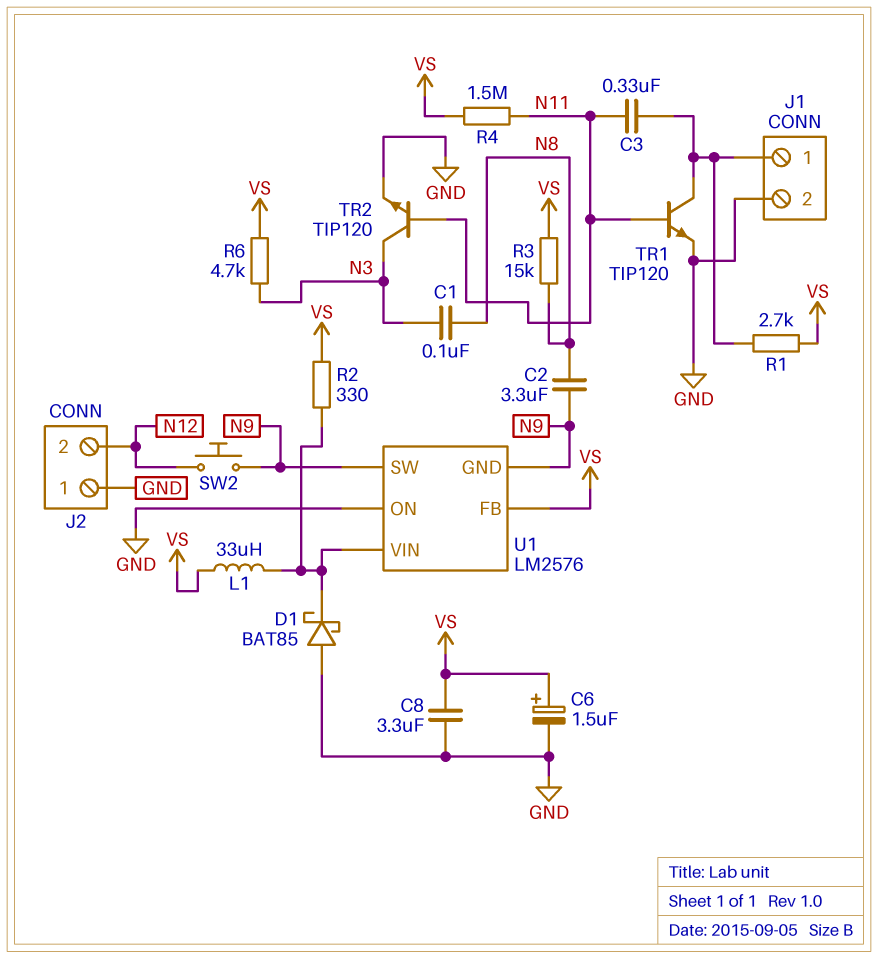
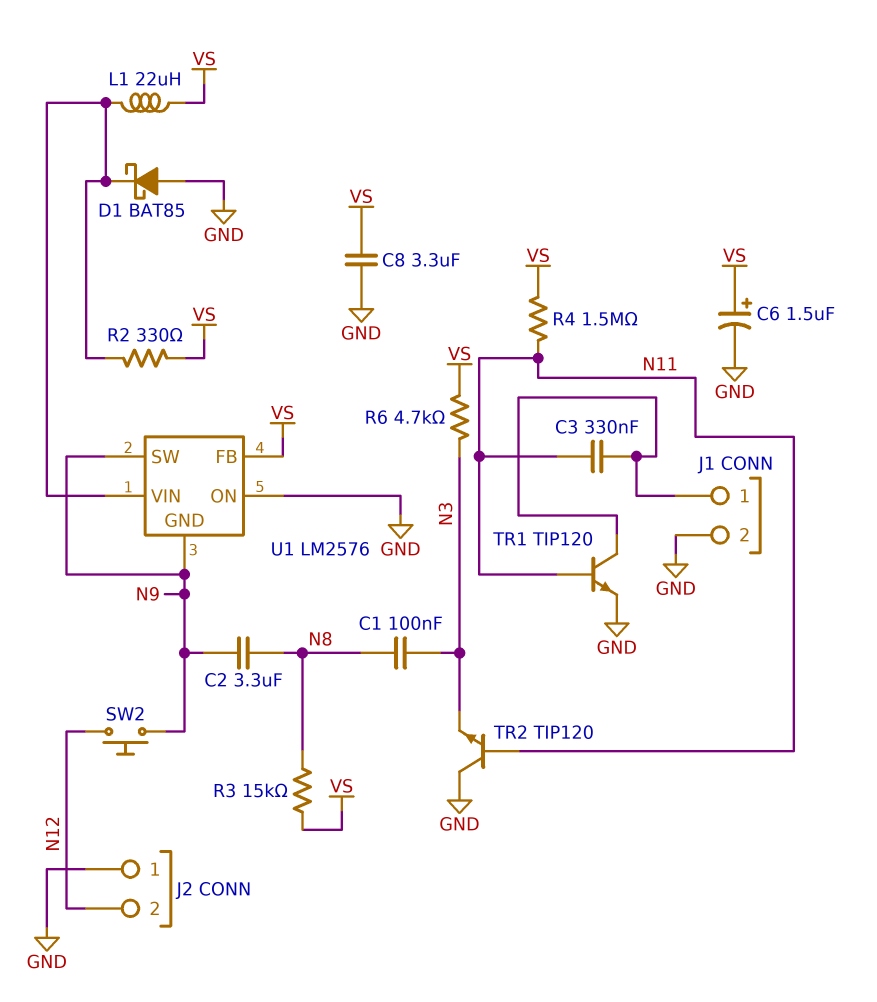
L1: 33uH (U1/VIN, VS) -> 22uH (U1/VIN, VS)
R1: 2.7k (J1/1, VS) -> none
TR2: NPN TIP120 (B N11, C N3, E GND) -> NPN TIP120 (B N11, C GND, E N3)

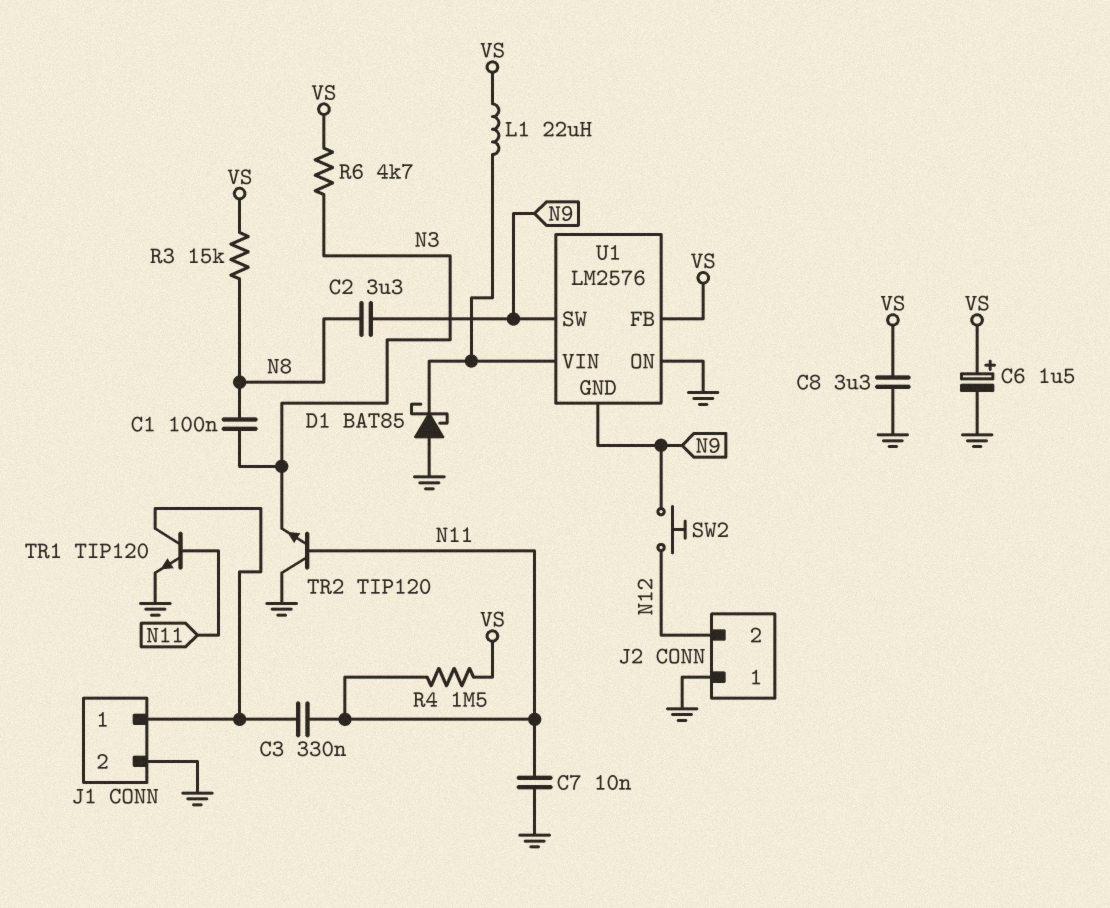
C7: none -> 10nF (GND, N11)
R2: 330 (U1/VIN, VS) -> none

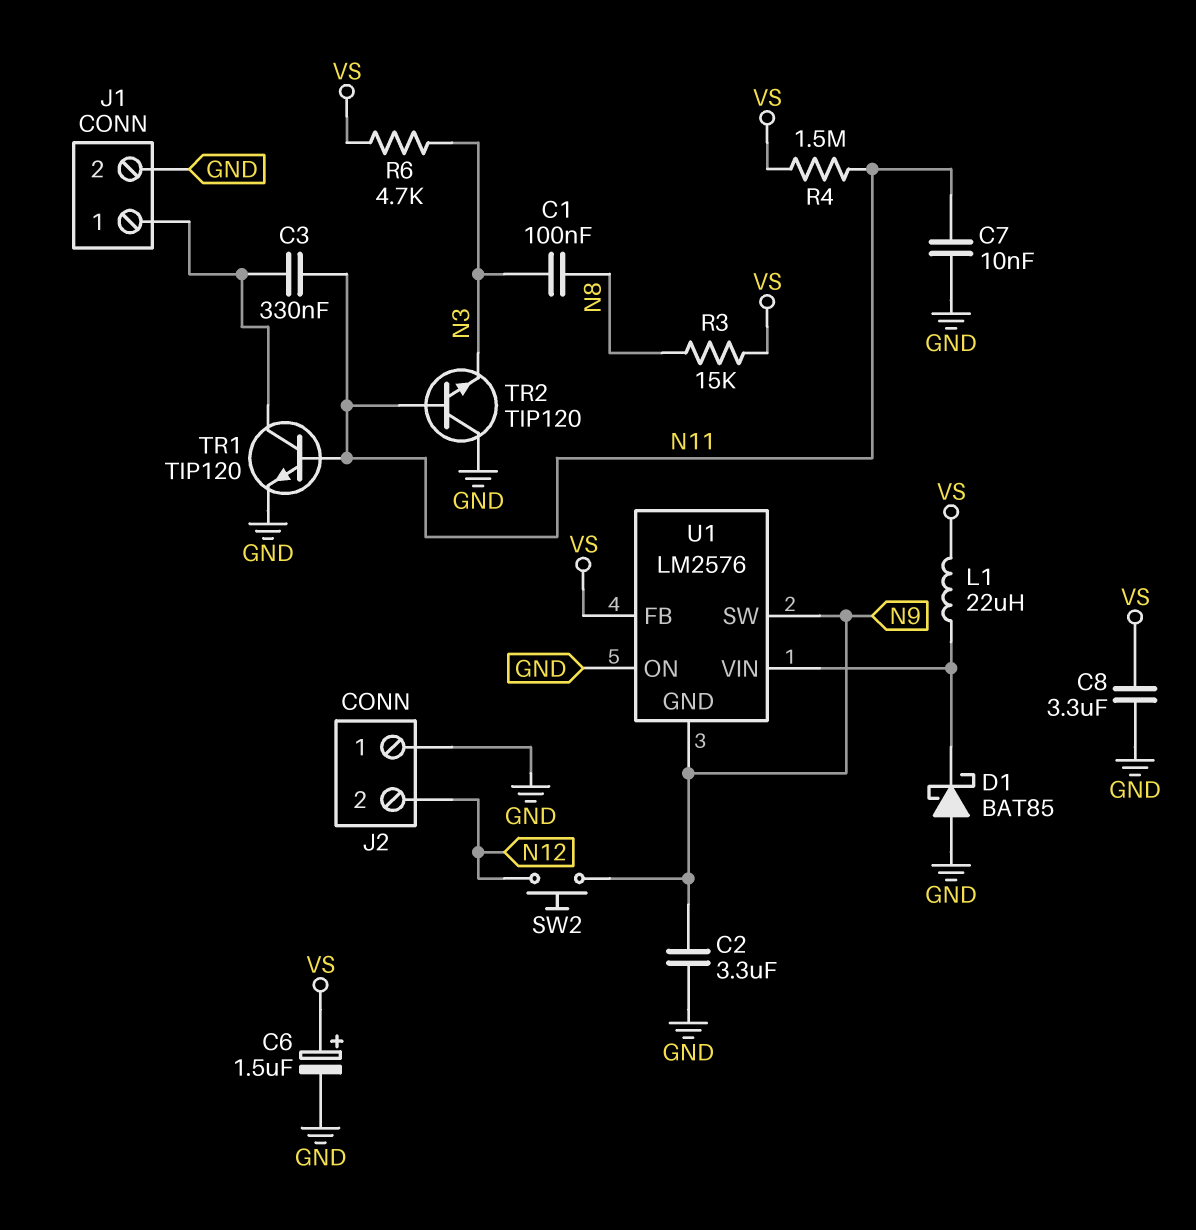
C2: 3.3uF (N8, N9) -> 3.3uF (GND, N9)

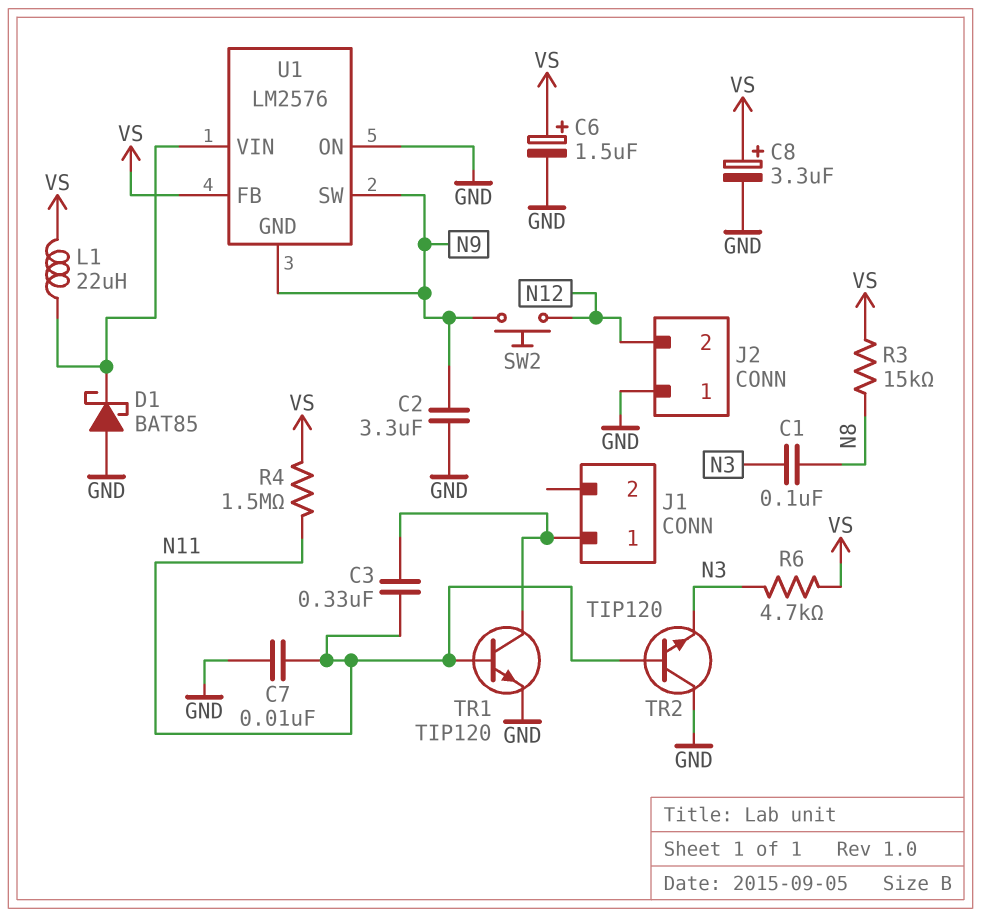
C8: 3.3uF (GND, VS) -> 3.3uF (plus VS, minus GND)
J1 pin 2: GND -> none

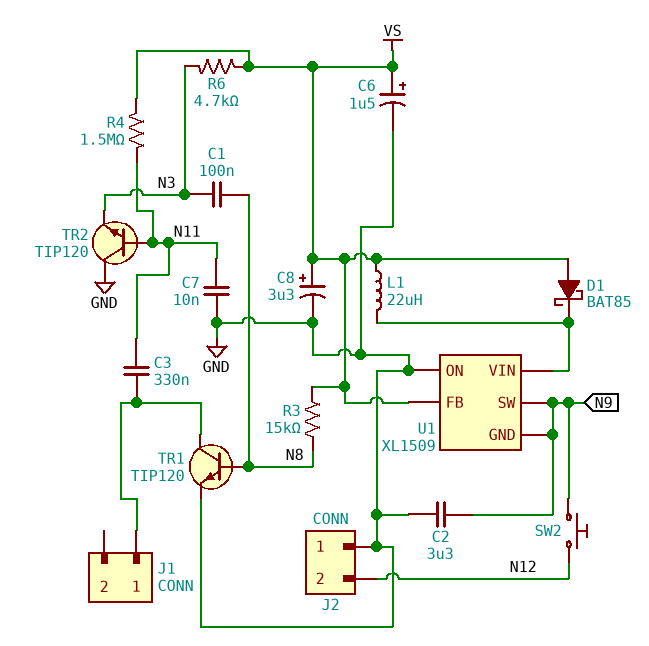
D1: schottky BAT85 (A GND, K U1/VIN) -> schottky BAT85 (A VS, K U1/VIN)
TR1: NPN TIP120 (B N11, C J1/1, E GND) -> NPN TIP120 (B N8, C J1/1, E GND)
U1: LM2576 -> XL1509

